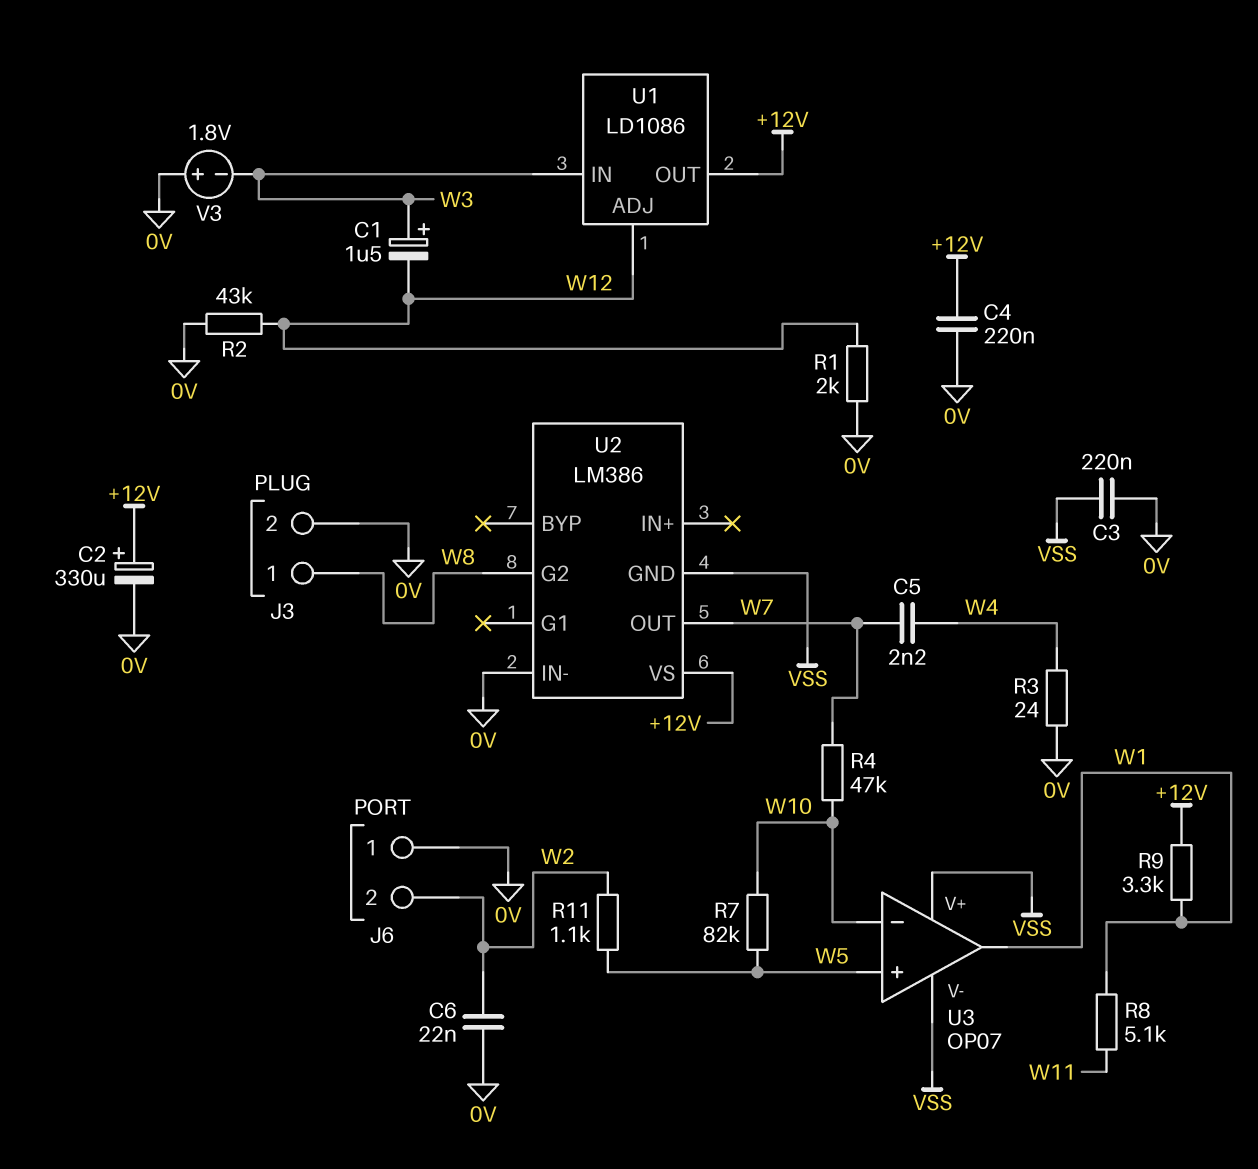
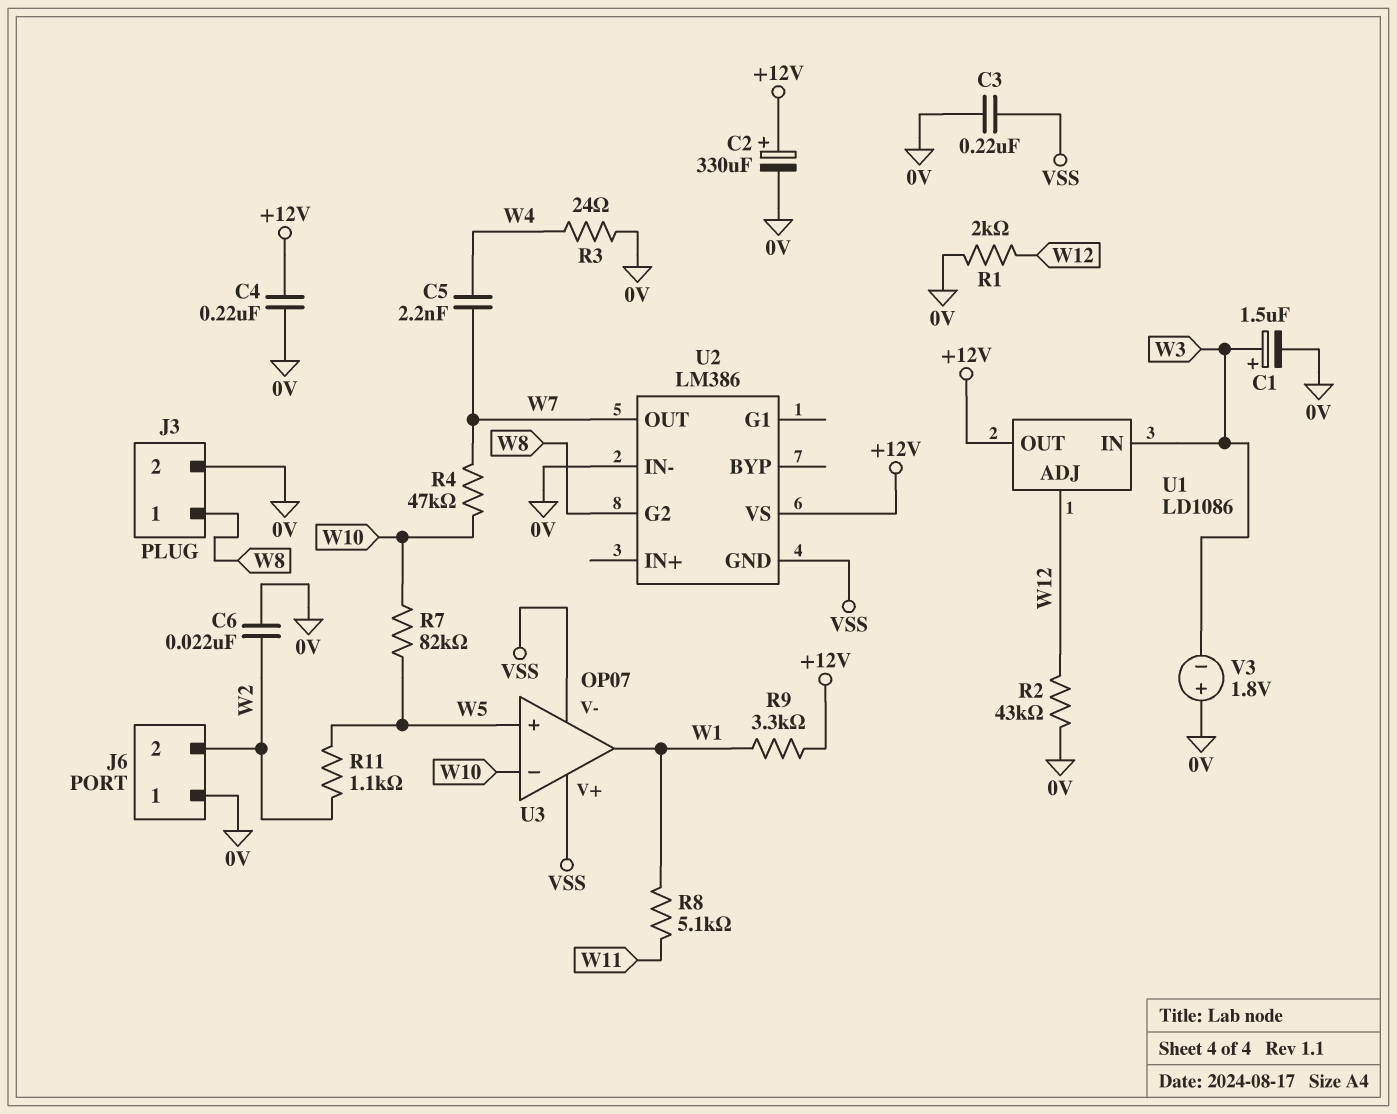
C1: 1.5uF (plus W3, minus W12) -> 1.5uF (plus W3, minus 0V)

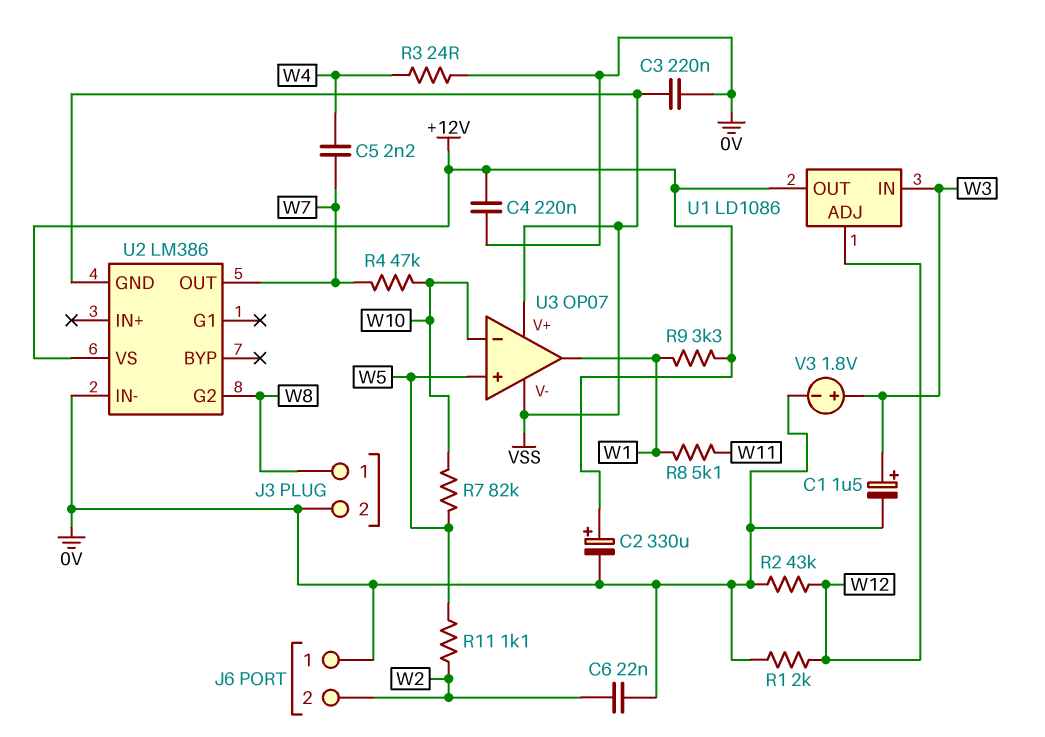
V3: 1.8V (plus 0V, minus W3) -> 1.8V (plus W3, minus 0V)

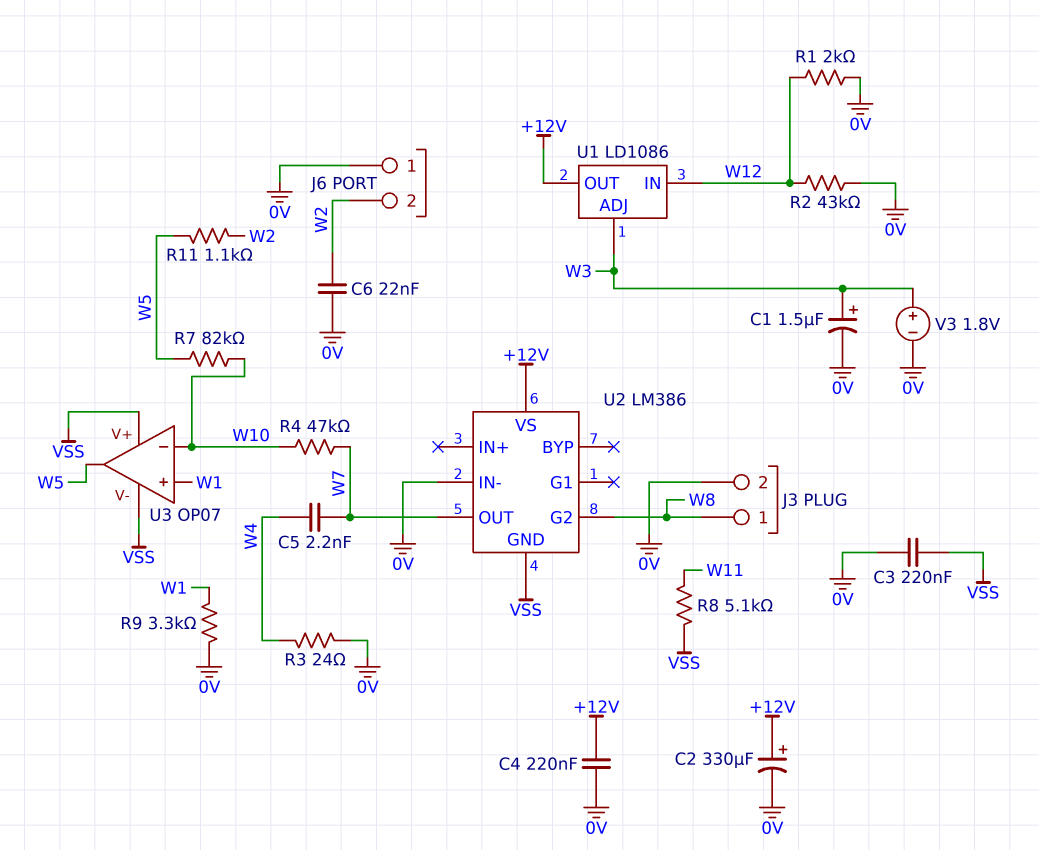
R8: 5.1k (W1, W11) -> 5.1k (VSS, W11)
R9: 3.3k (+12V, W1) -> 3.3k (0V, W1)
U1 pin ADJ: W12 -> W3
U1 pin IN: W3 -> W12
U3 pin in+: W5 -> W1
U3 pin out: W1 -> W5

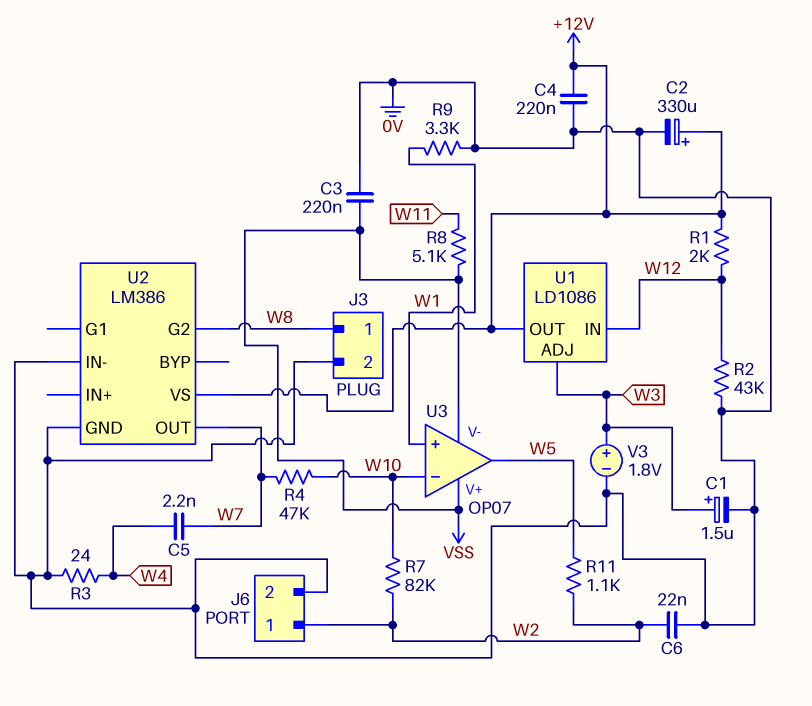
J6 pin 1: 0V -> W2
J6 pin 2: W2 -> 0V
R1: 2k (0V, W12) -> 2k (+12V, W12)
R7: 82k (W5, W10) -> 82k (W2, W10)
U2 pin GND: VSS -> 0V

